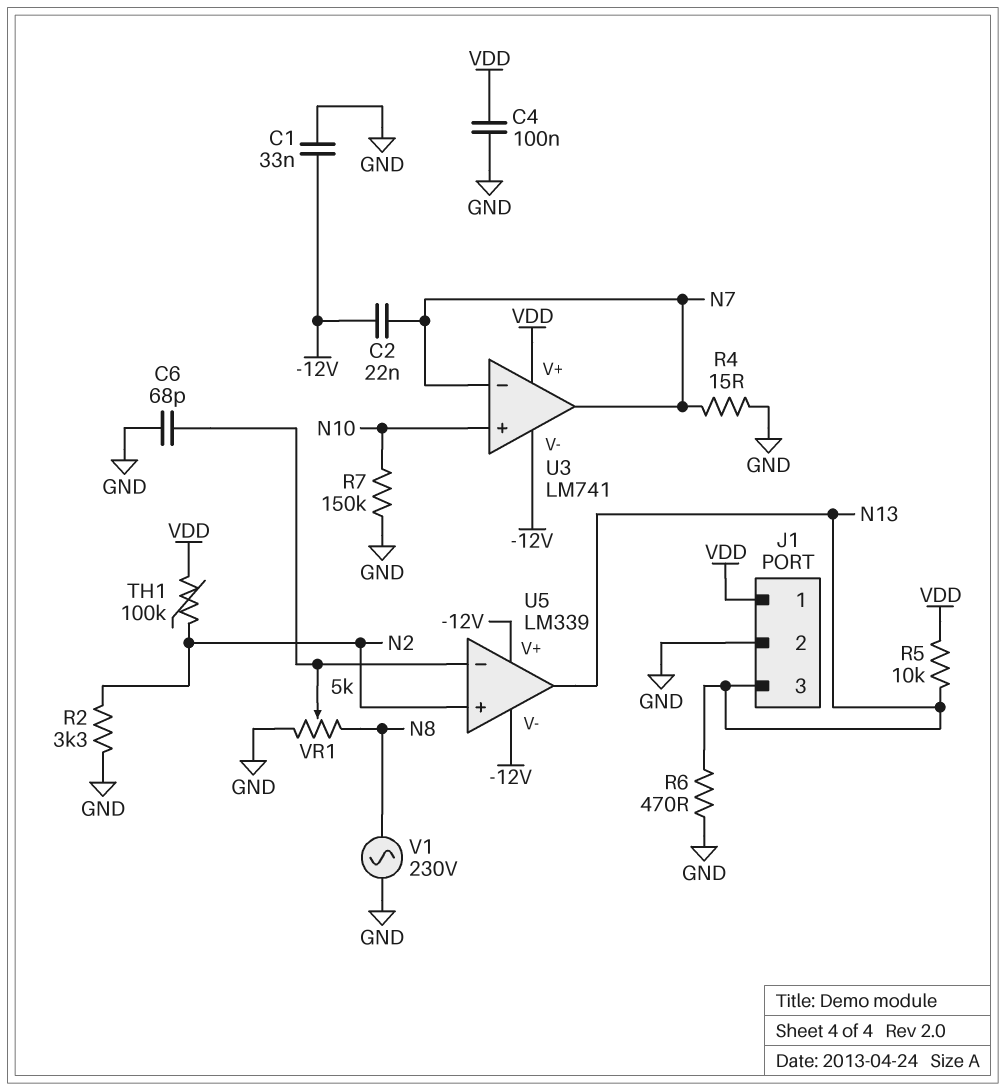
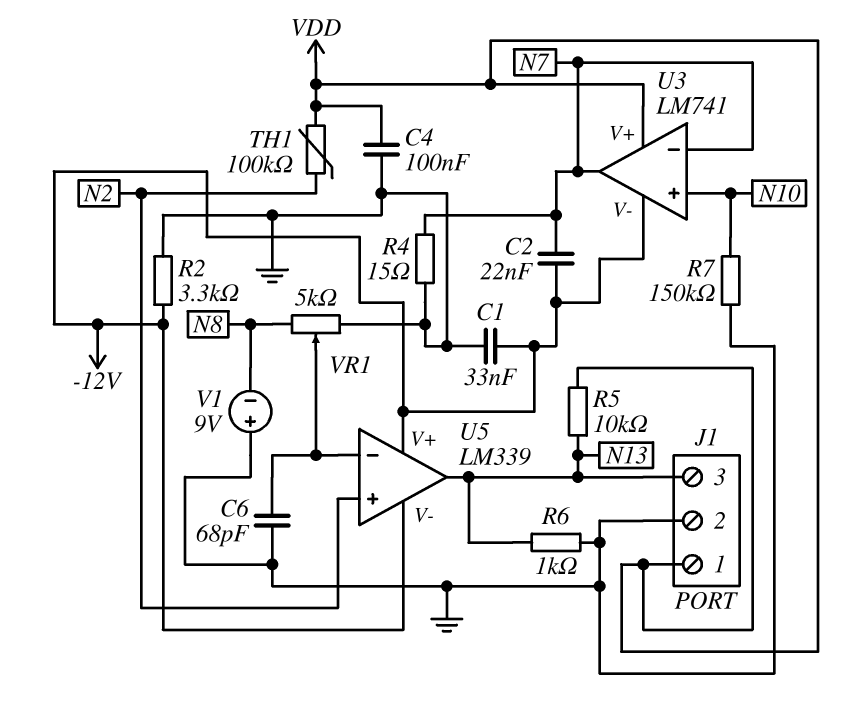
R2: 3.3k (GND, N2) -> 3.3k (-12V, GND)
R6: 470 (GND, N13) -> 1k (GND, N13)
V1: AC 230V (GND, N8) -> 9V (plus GND, minus N8)

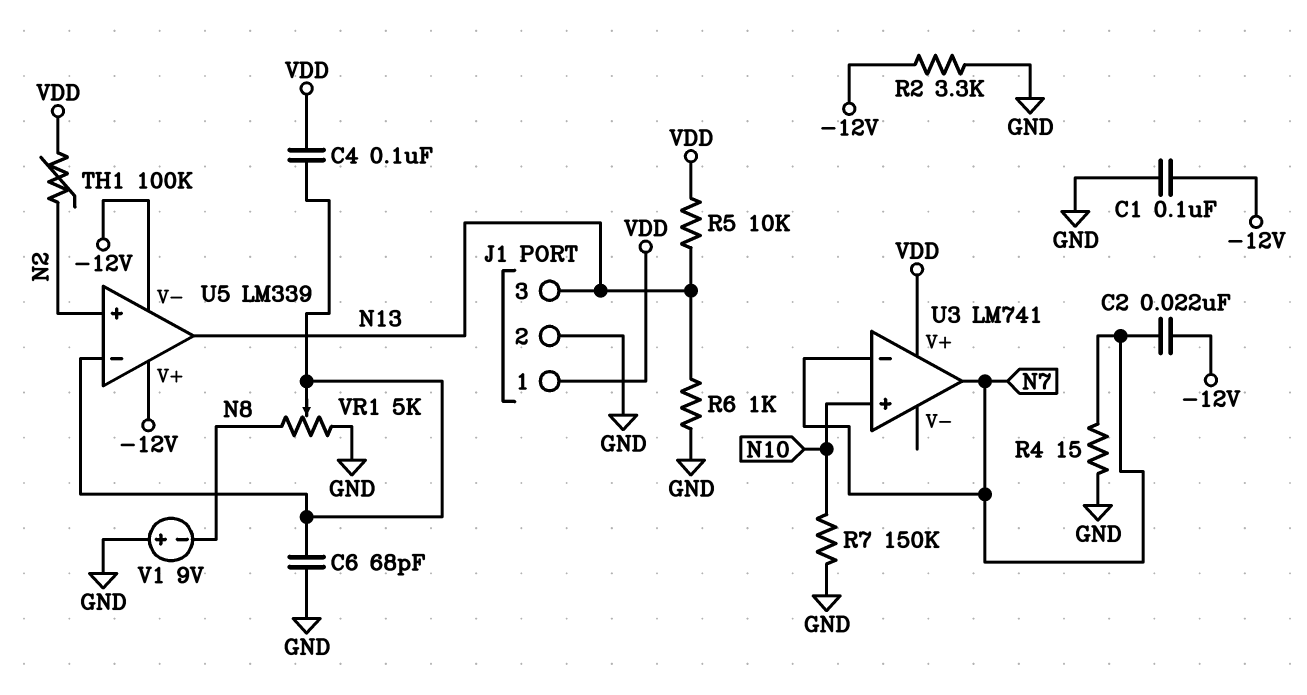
C1: 33nF (-12V, GND) -> 100nF (-12V, GND)
C4: 100nF (GND, VDD) -> 100nF (U5/in-, VDD)
U3 pin V-: -12V -> none

